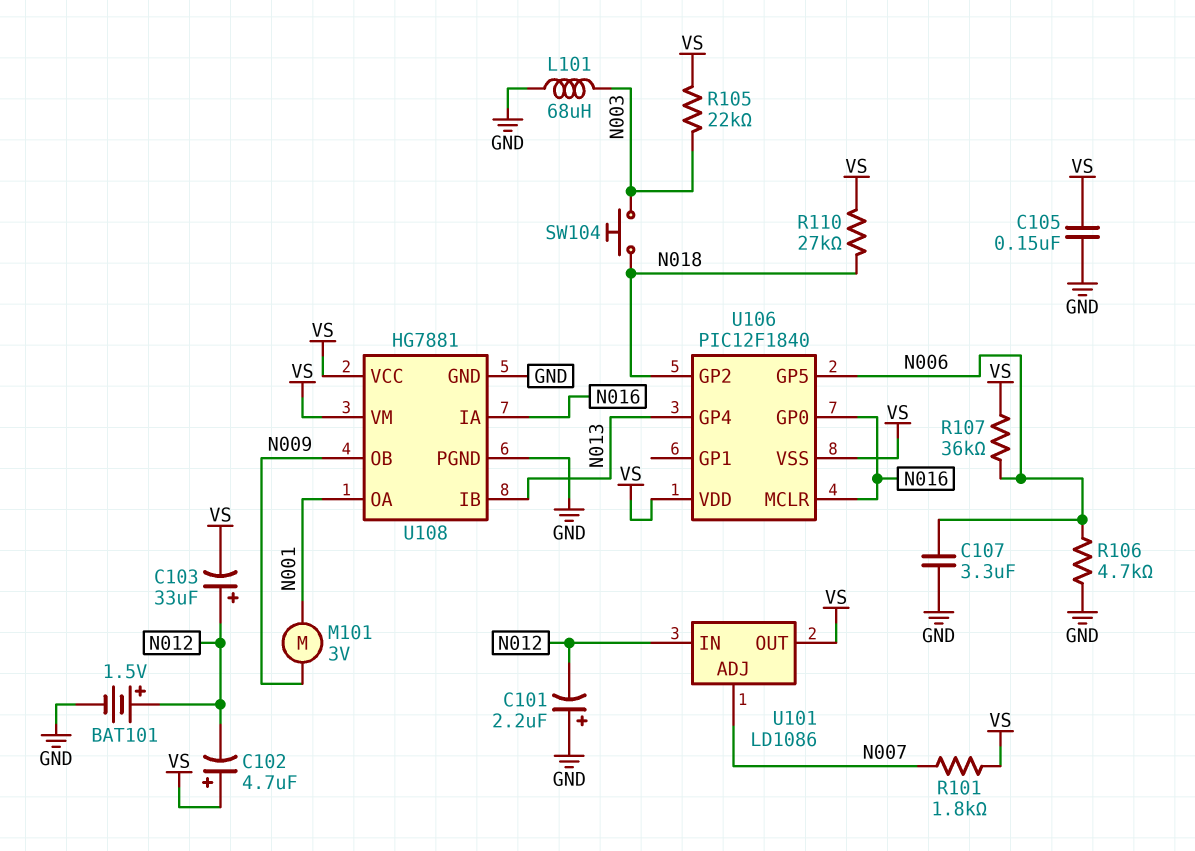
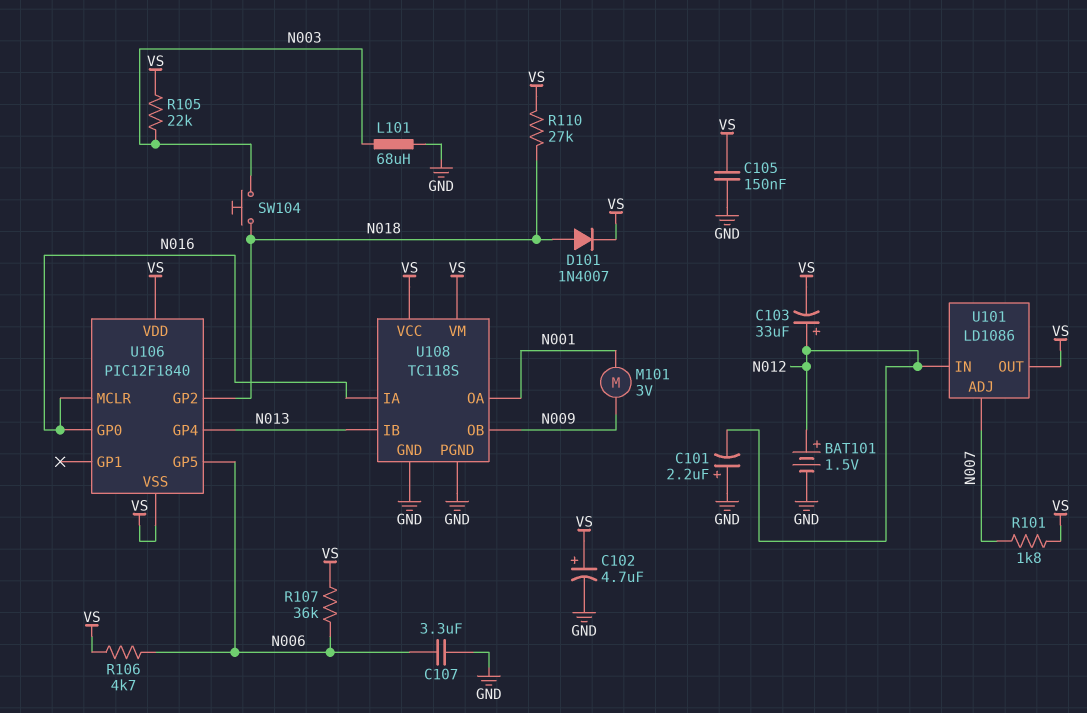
C102: 4.7uF (plus VS, minus N012) -> 4.7uF (plus VS, minus GND)
D101: none -> diode 1N4007 (A N018, K VS)
R106: 4.7k (GND, N006) -> 4.7k (N006, VS)
U108: HG7881 -> TC118S

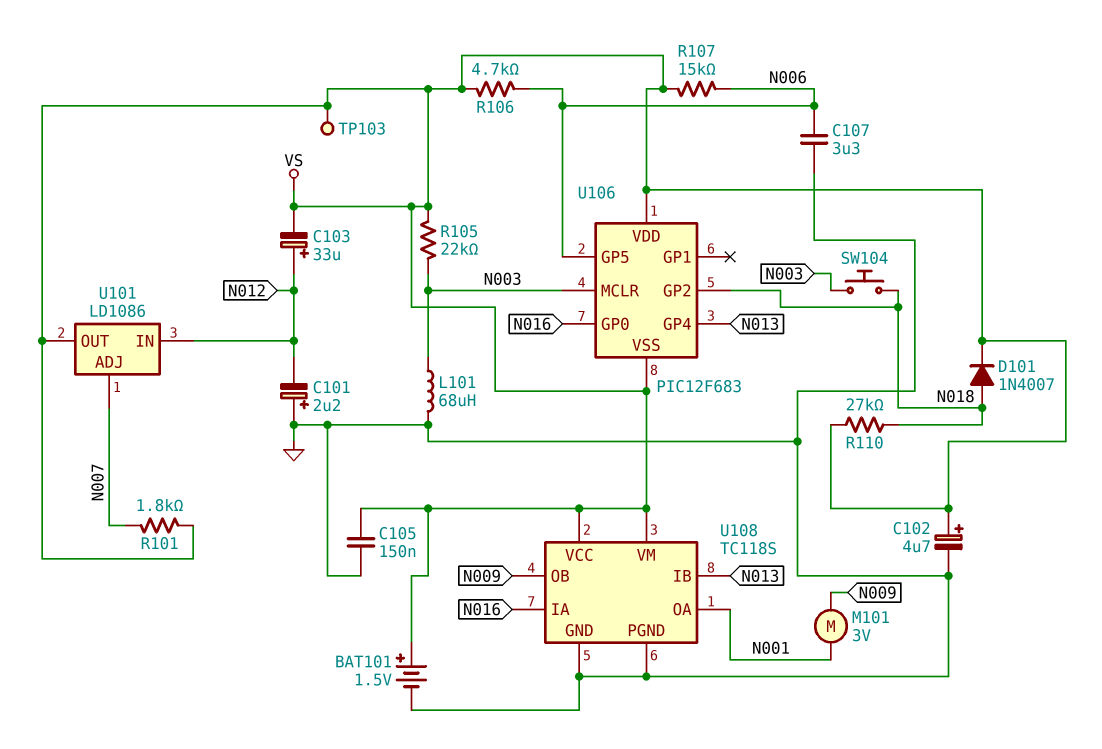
BAT101: 1.5V (plus N012, minus GND) -> 1.5V (plus VS, minus GND)
R107: 36k (N006, VS) -> 15k (N006, VS)
TP103: none -> test point (VS)
U106: PIC12F1840 -> PIC12F683
U106 pin MCLR: N016 -> N003

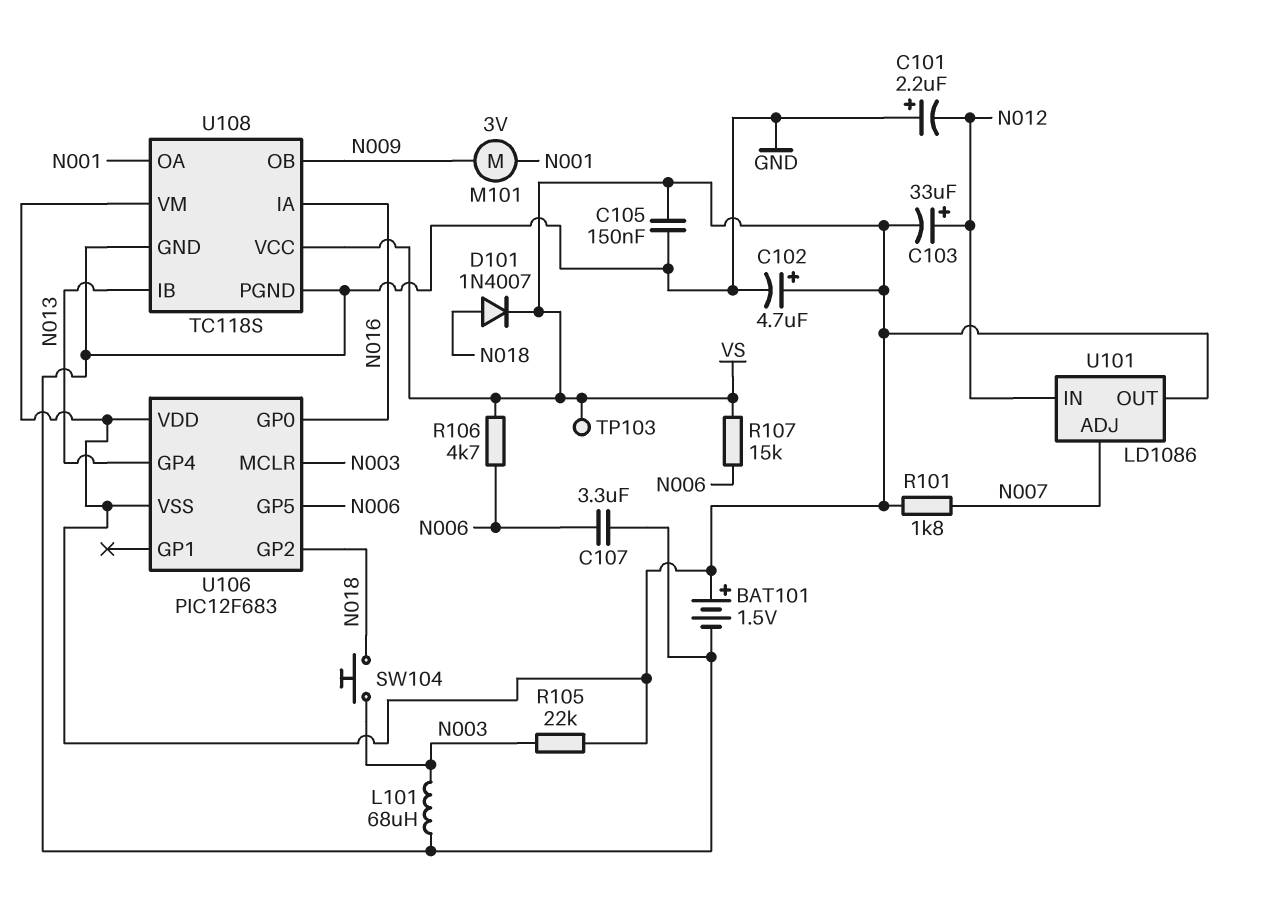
R110: 27k (N018, VS) -> none

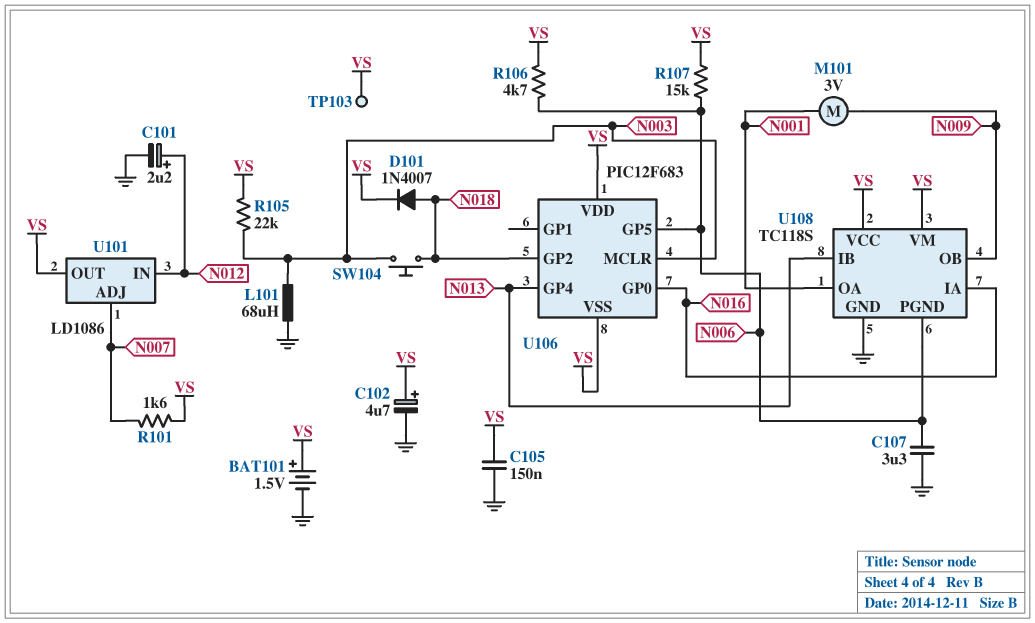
C101: 2.2uF (plus GND, minus N012) -> 2.2uF (plus N012, minus GND)
C103: 33uF (plus N012, minus VS) -> none
R101: 1.8k (N007, VS) -> 1.6k (N007, VS)
U108 pin PGND: GND -> N006

